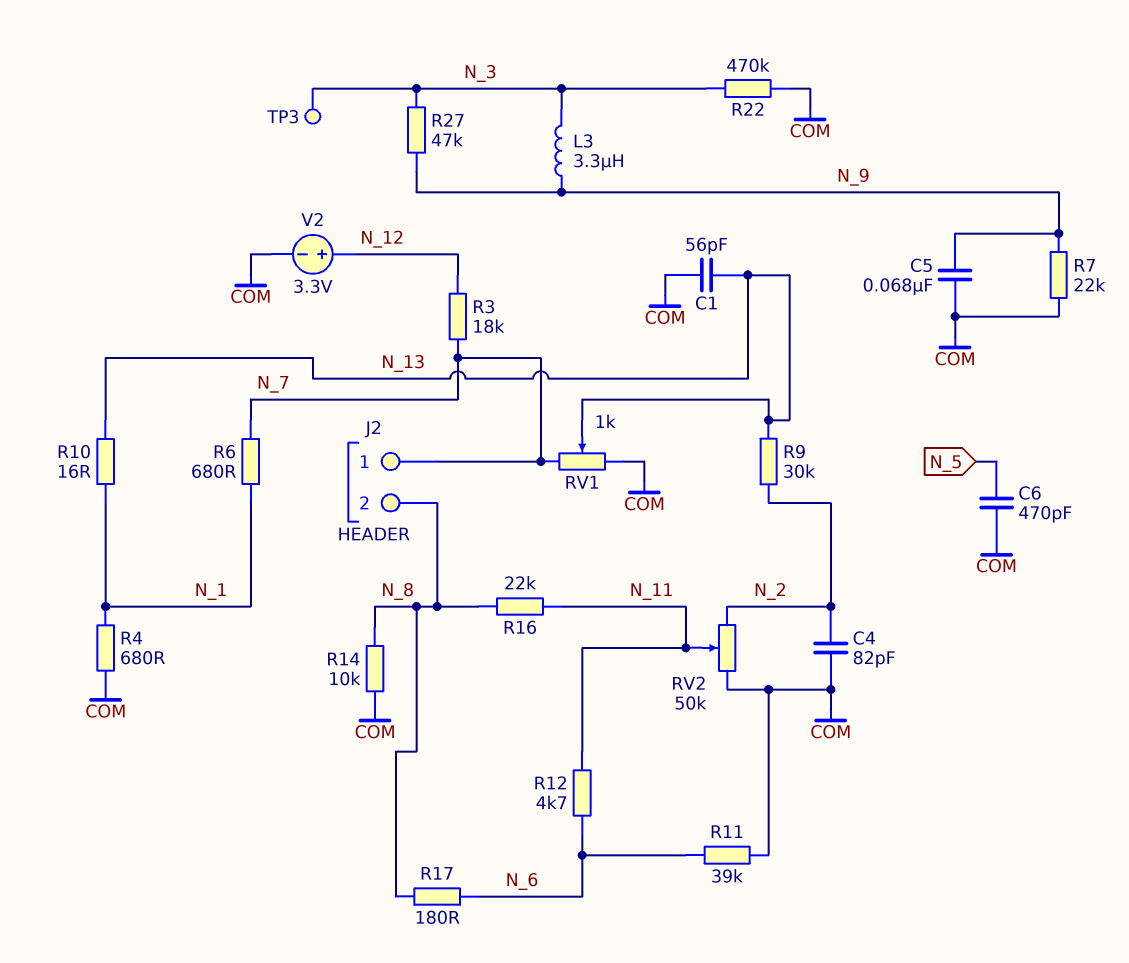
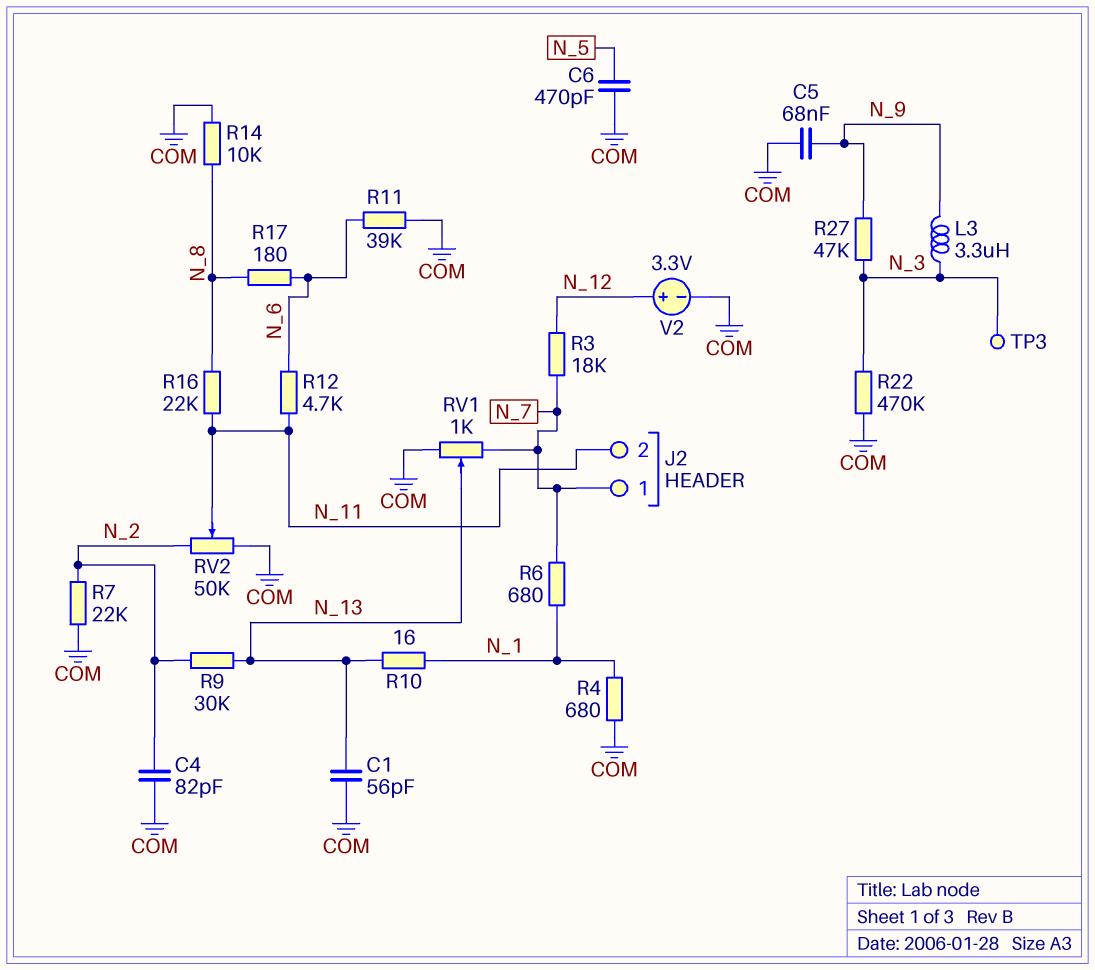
J2 pin 2: N_8 -> N_11
R7: 22k (COM, N_9) -> 22k (COM, N_2)

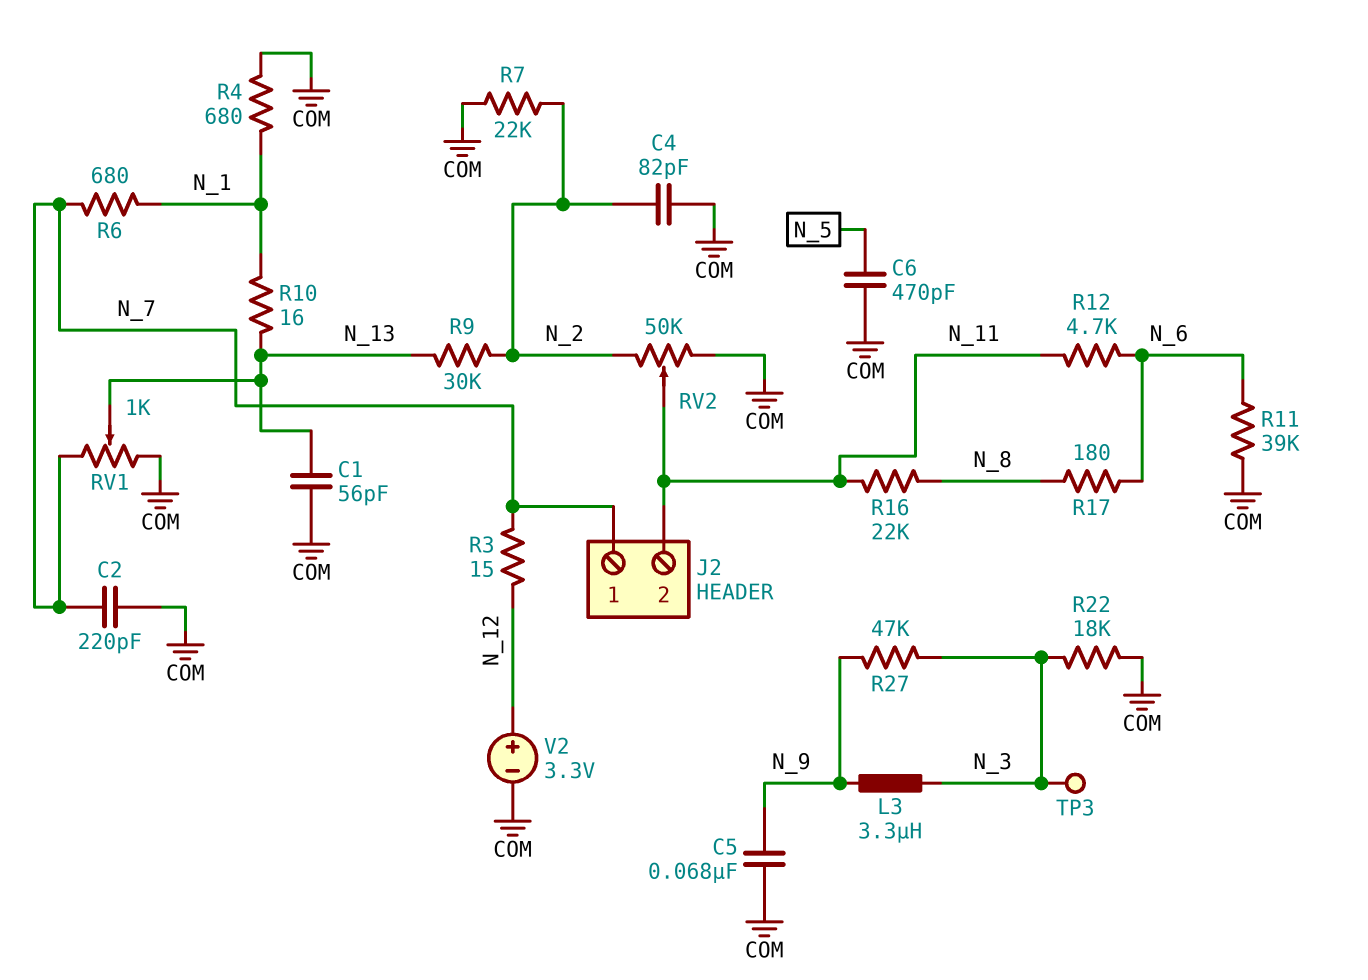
C2: none -> 220pF (COM, N_7)
R3: 18k (N_7, N_12) -> 15 (N_7, N_12)
R14: 10k (COM, N_8) -> none
R22: 470k (COM, N_3) -> 18k (COM, N_3)

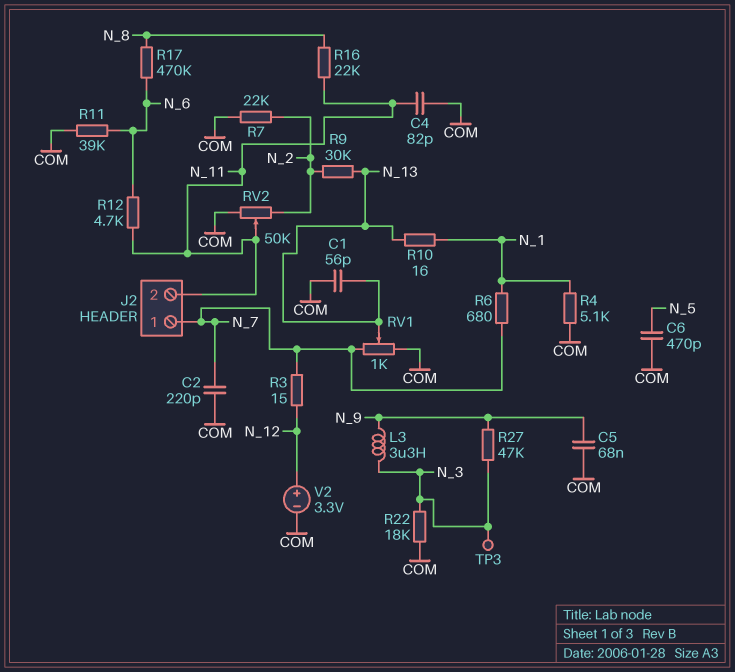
C4: 82pF (COM, N_2) -> 82pF (COM, N_11)
R4: 680 (COM, N_1) -> 5.1k (COM, N_1)
R17: 180 (N_6, N_8) -> 470k (N_6, N_8)

